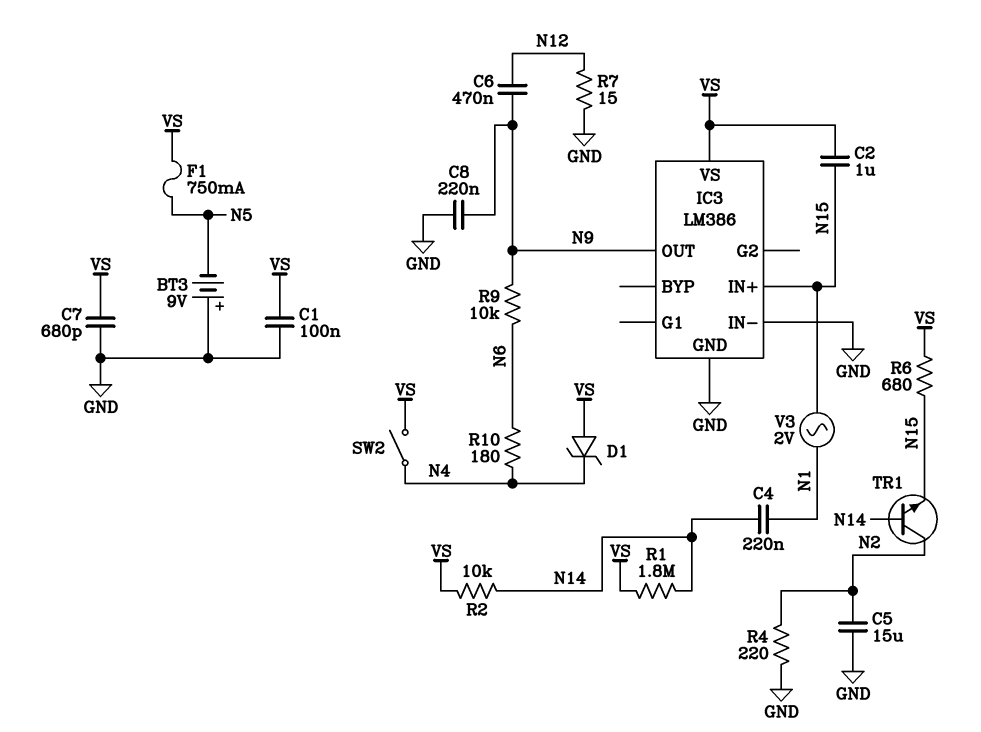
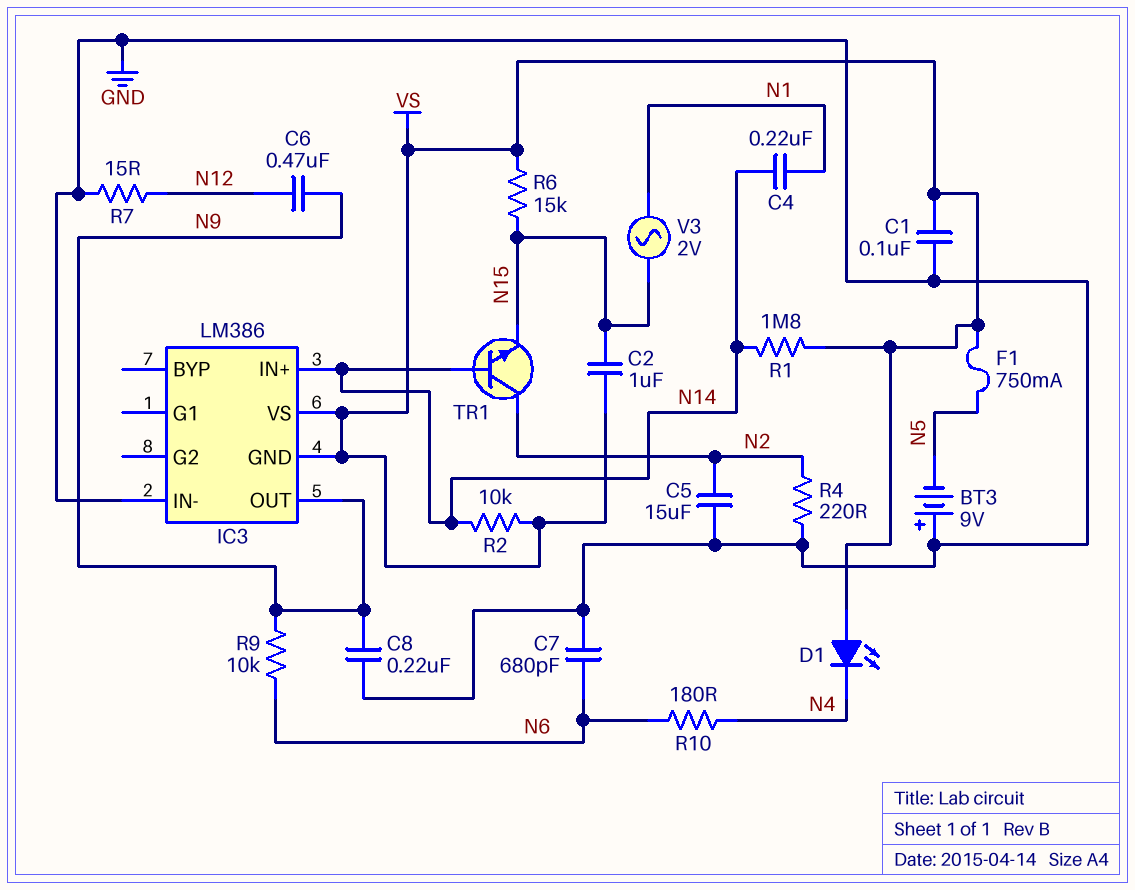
C7: 680pF (GND, VS) -> 680pF (GND, N6)
D1: zener (A VS, K N4) -> LED (A VS, K N4)
IC3 pin GND: GND -> VS
IC3 pin IN+: N15 -> N14
R6: 680 (N15, VS) -> 15k (N15, VS)
SW2: switch (N4, VS) -> none

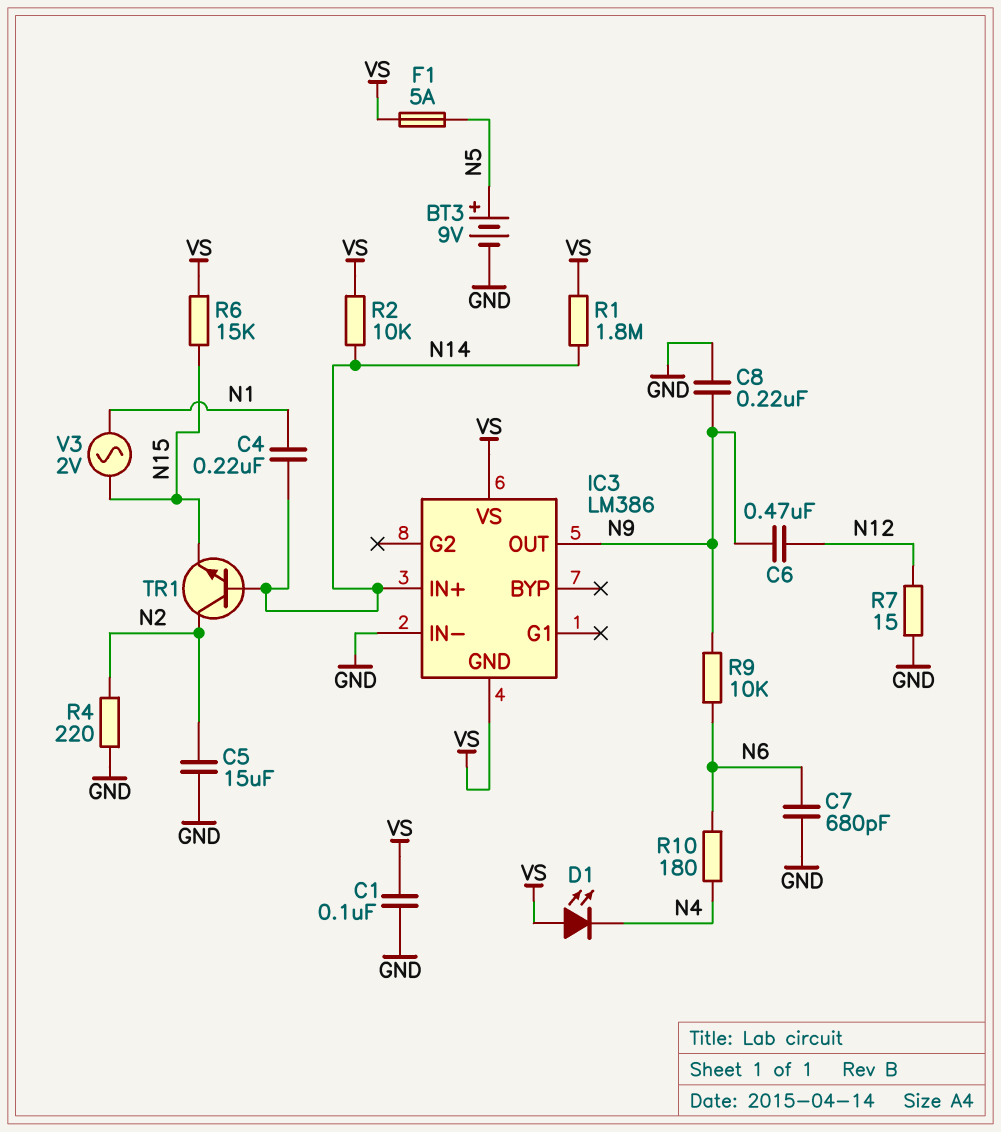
BT3: 9V (plus GND, minus N5) -> 9V (plus N5, minus GND)
C2: 1uF (N15, VS) -> none
F1: 750mA (N5, VS) -> 5A (N5, VS)

